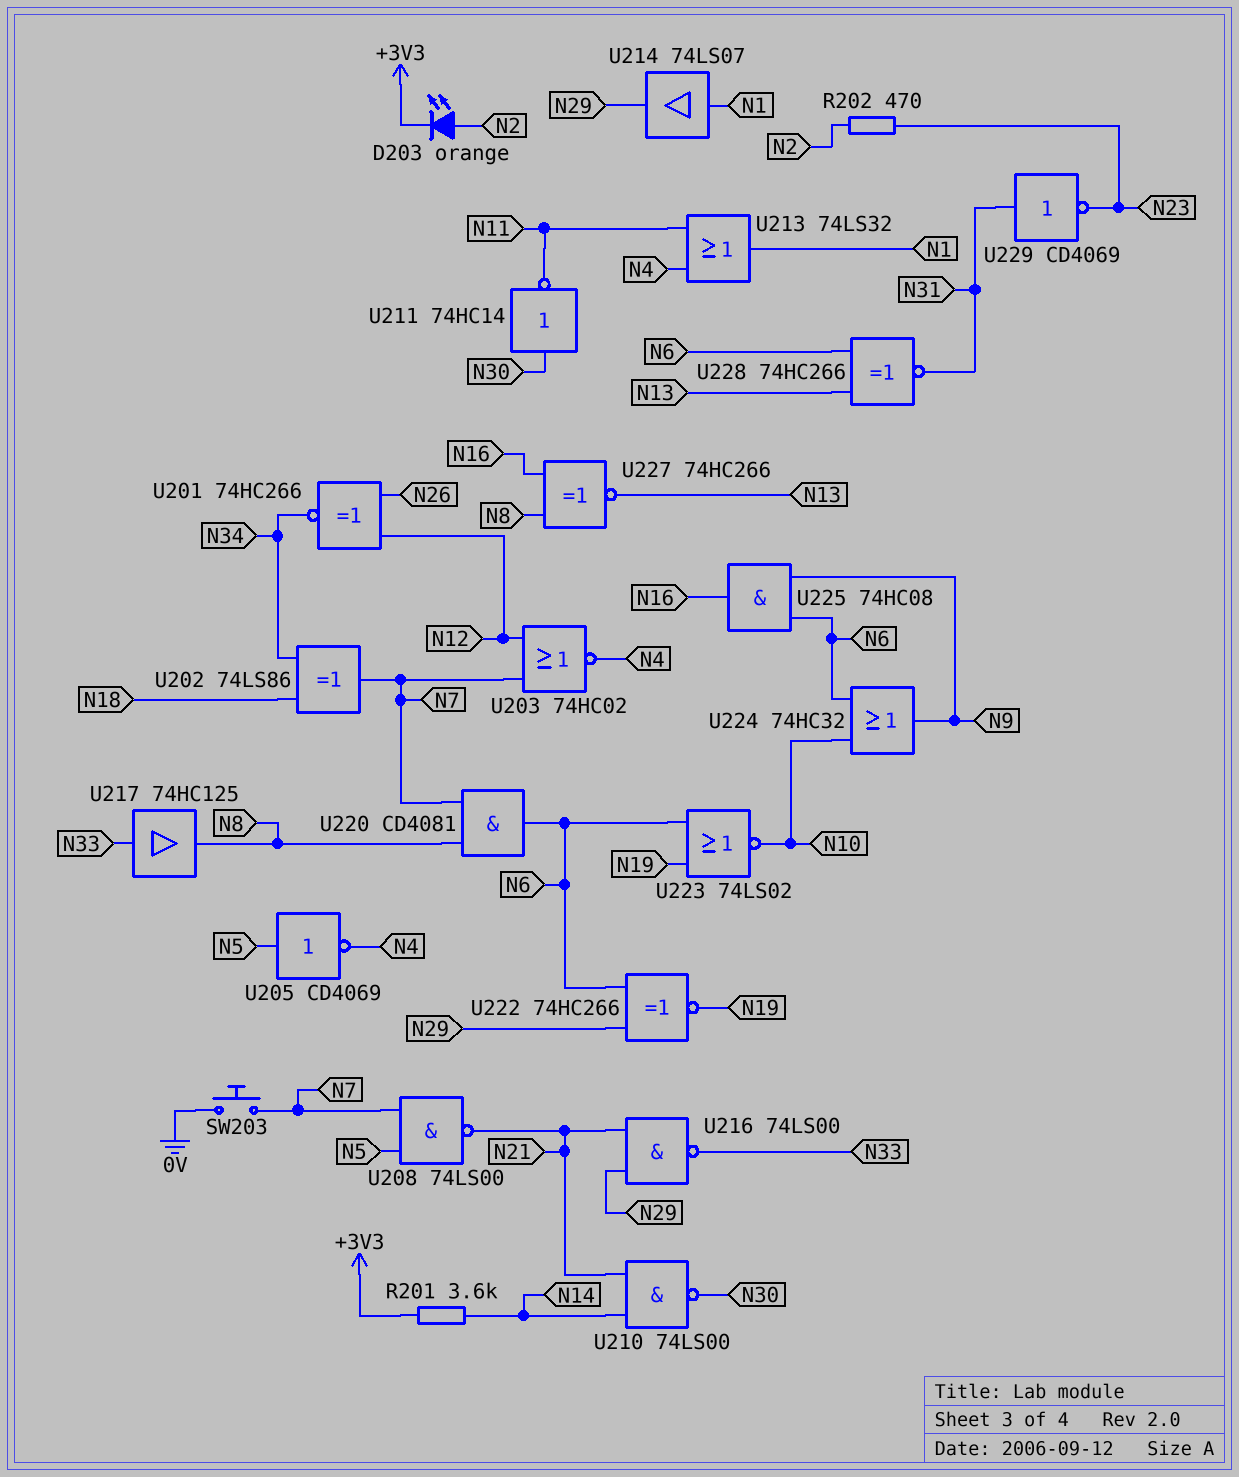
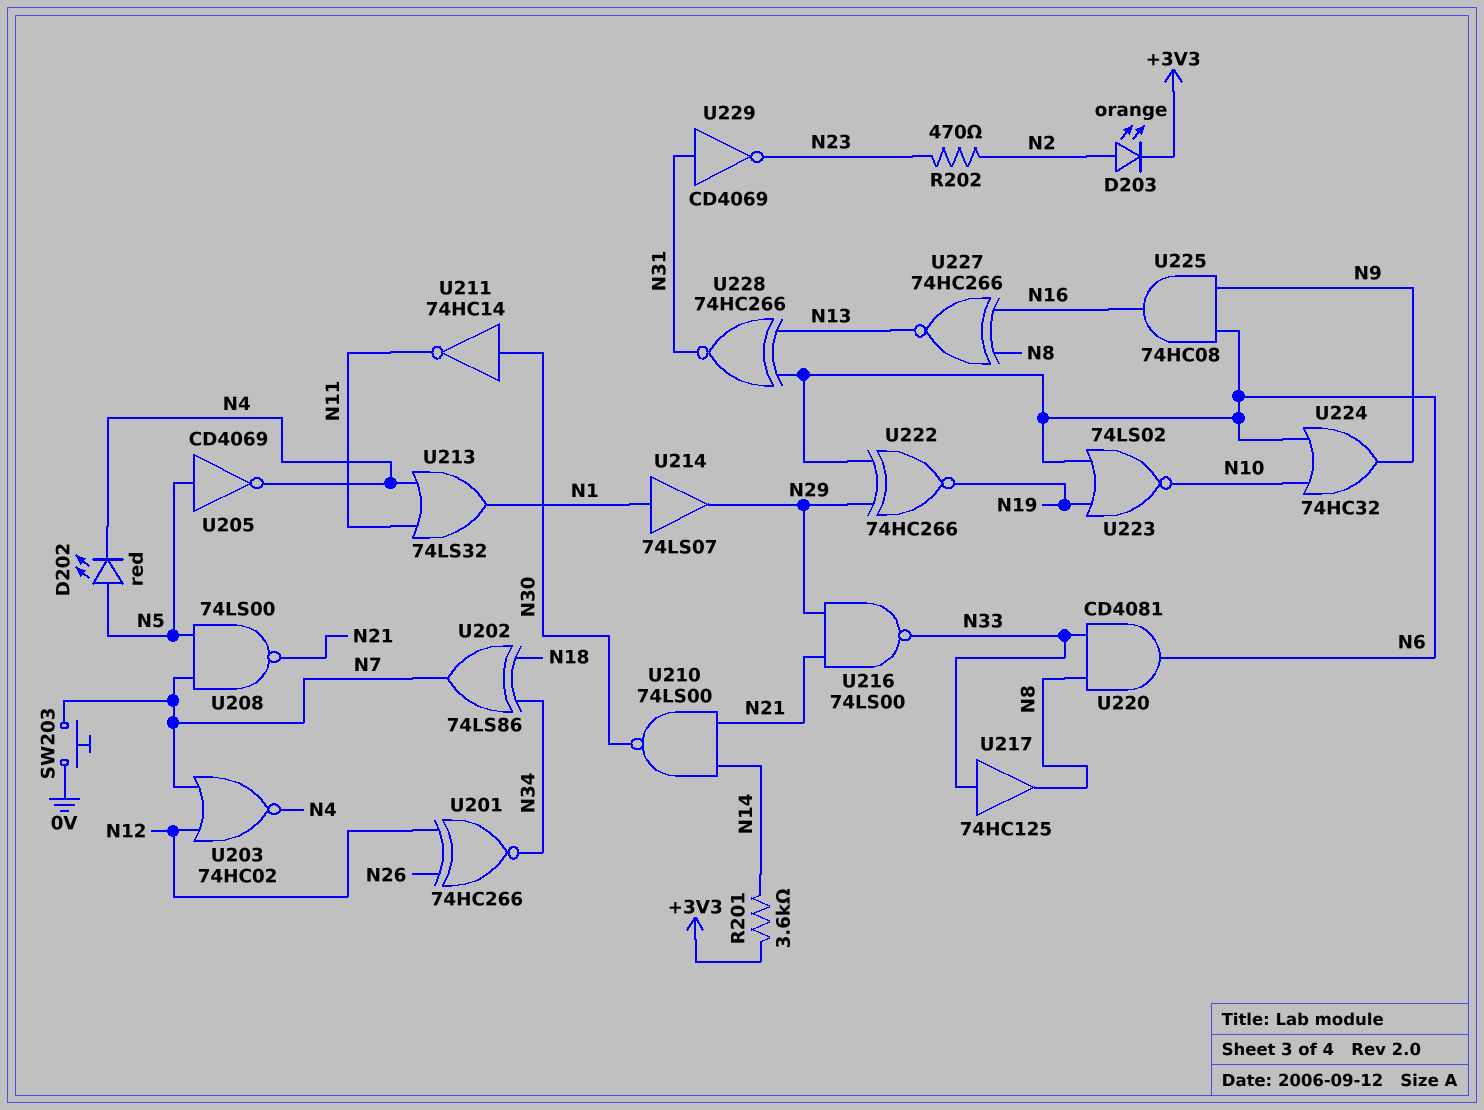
D202: none -> LED red (A N5, K N4)
U220: AND CD4081 (in N7, in N8, out N6) -> AND CD4081 (in N8, in N33, out N6)

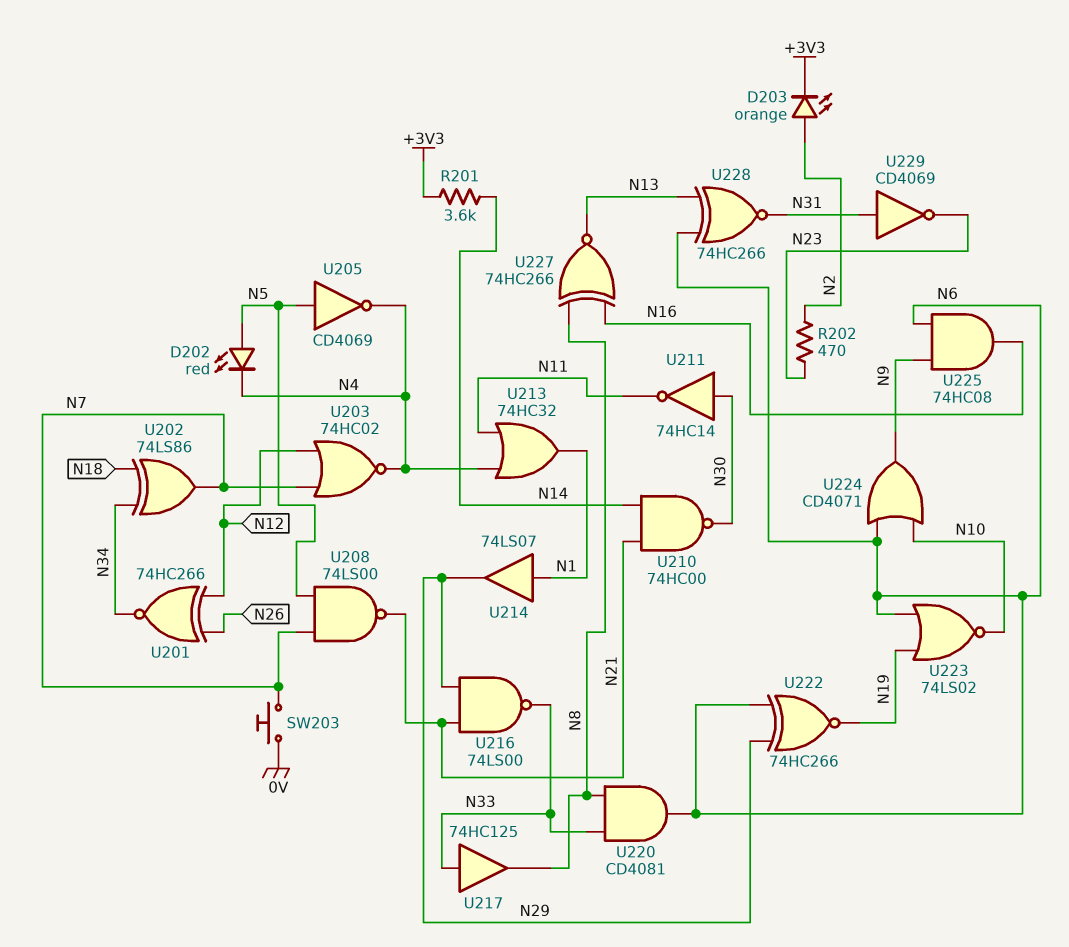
U210: NAND 74LS00 (in N14, in N21, out N30) -> NAND 74HC00 (in N14, in N21, out N30)
U213: OR 74LS32 (in N4, in N11, out N1) -> OR 74HC32 (in N4, in N11, out N1)
U224: OR 74HC32 (in N6, in N10, out N9) -> OR CD4071 (in N6, in N10, out N9)

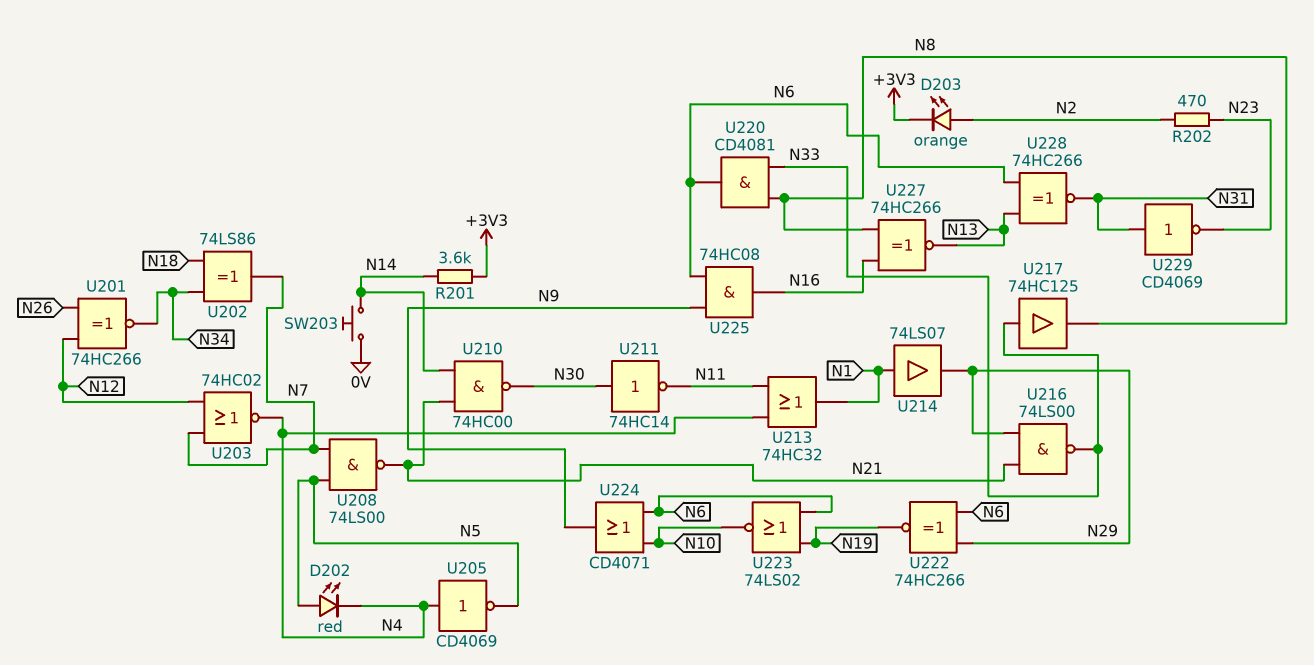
SW203: button (0V, N7) -> button (0V, N14)
U205: NOT CD4069 (in N5, out N4) -> NOT CD4069 (in N4, out N5)

